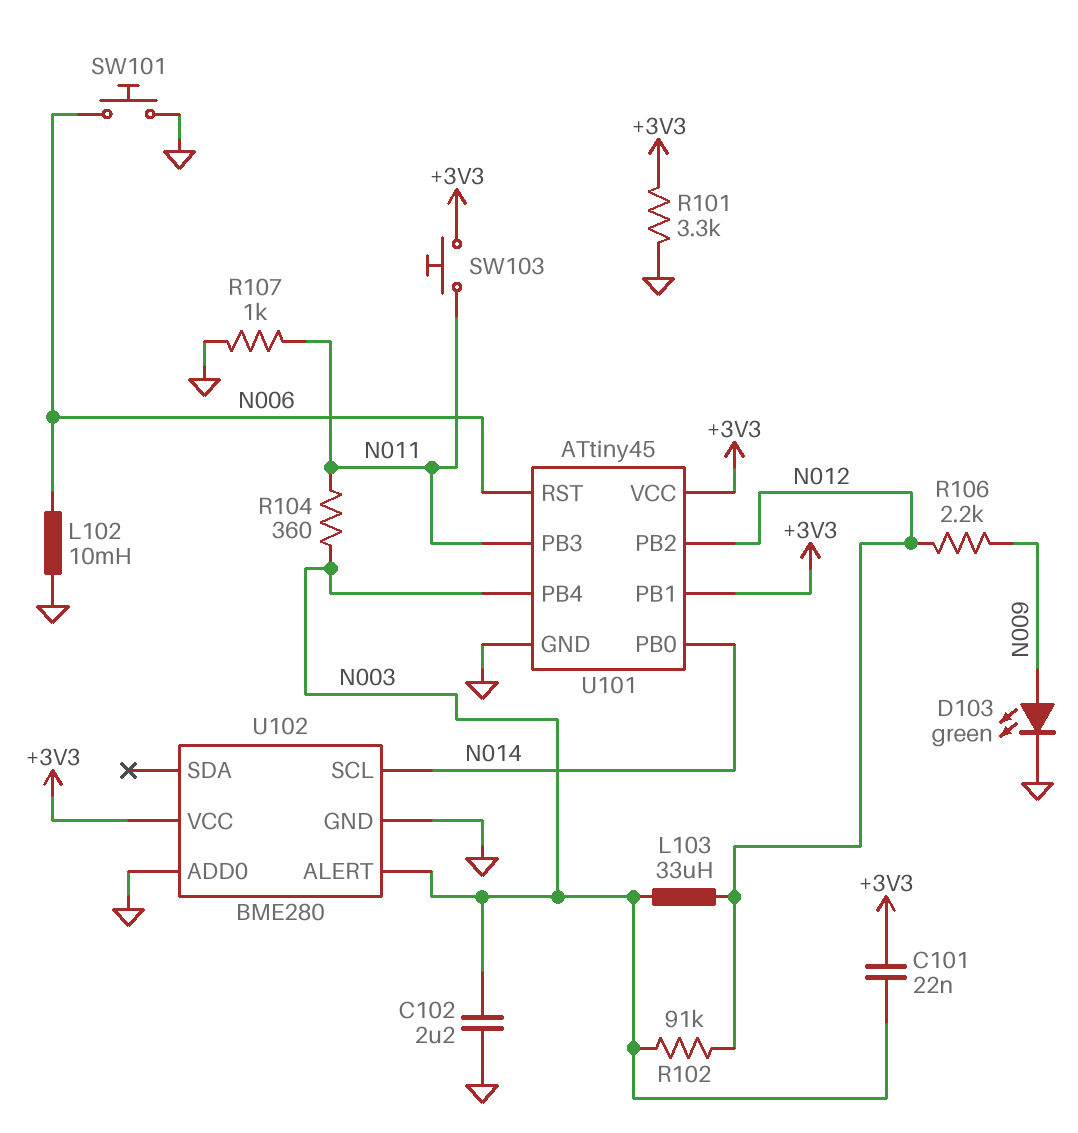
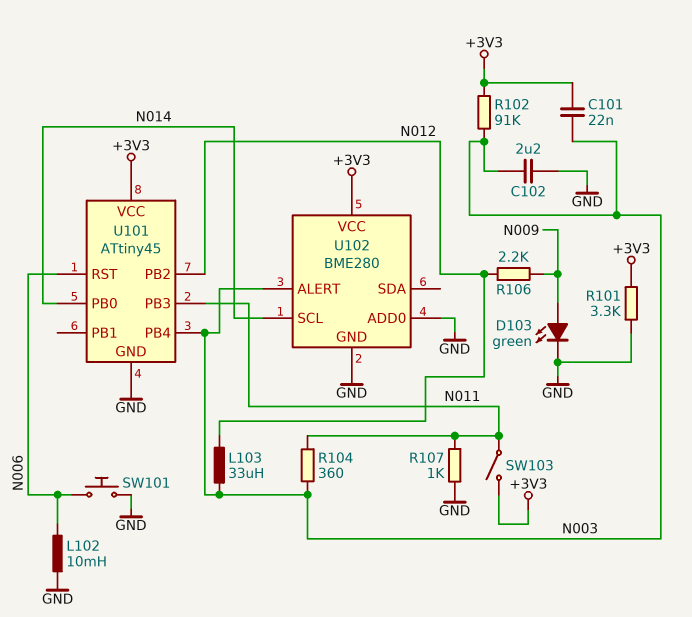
R102: 91k (N003, N012) -> 91k (+3V3, N003)
SW103: button (+3V3, N011) -> switch (+3V3, N011)
U101 pin PB1: +3V3 -> none

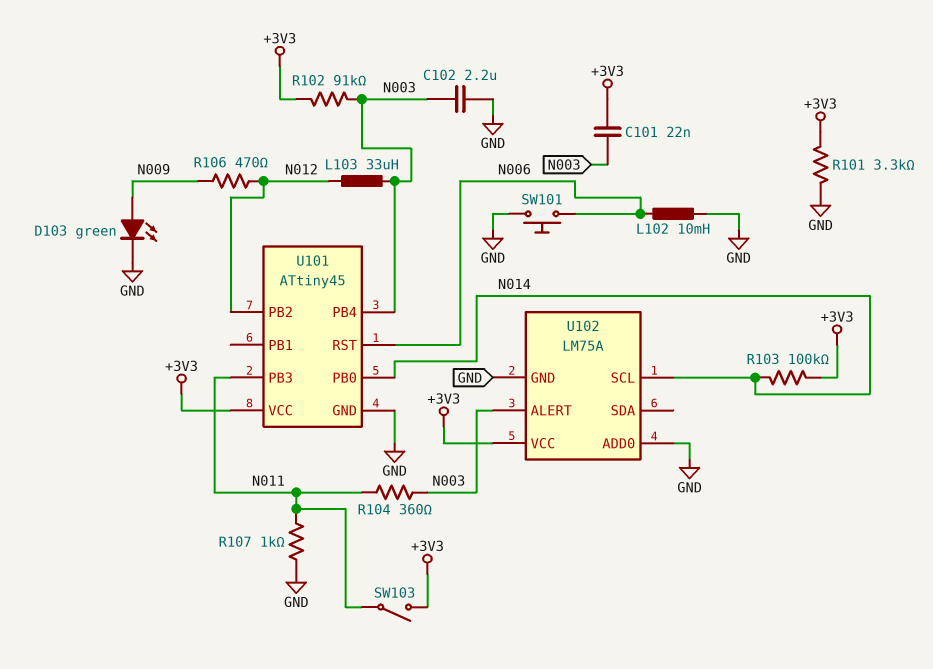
R103: none -> 100k (+3V3, N014)
R106: 2.2k (N009, N012) -> 470 (N009, N012)
U102: BME280 -> LM75A

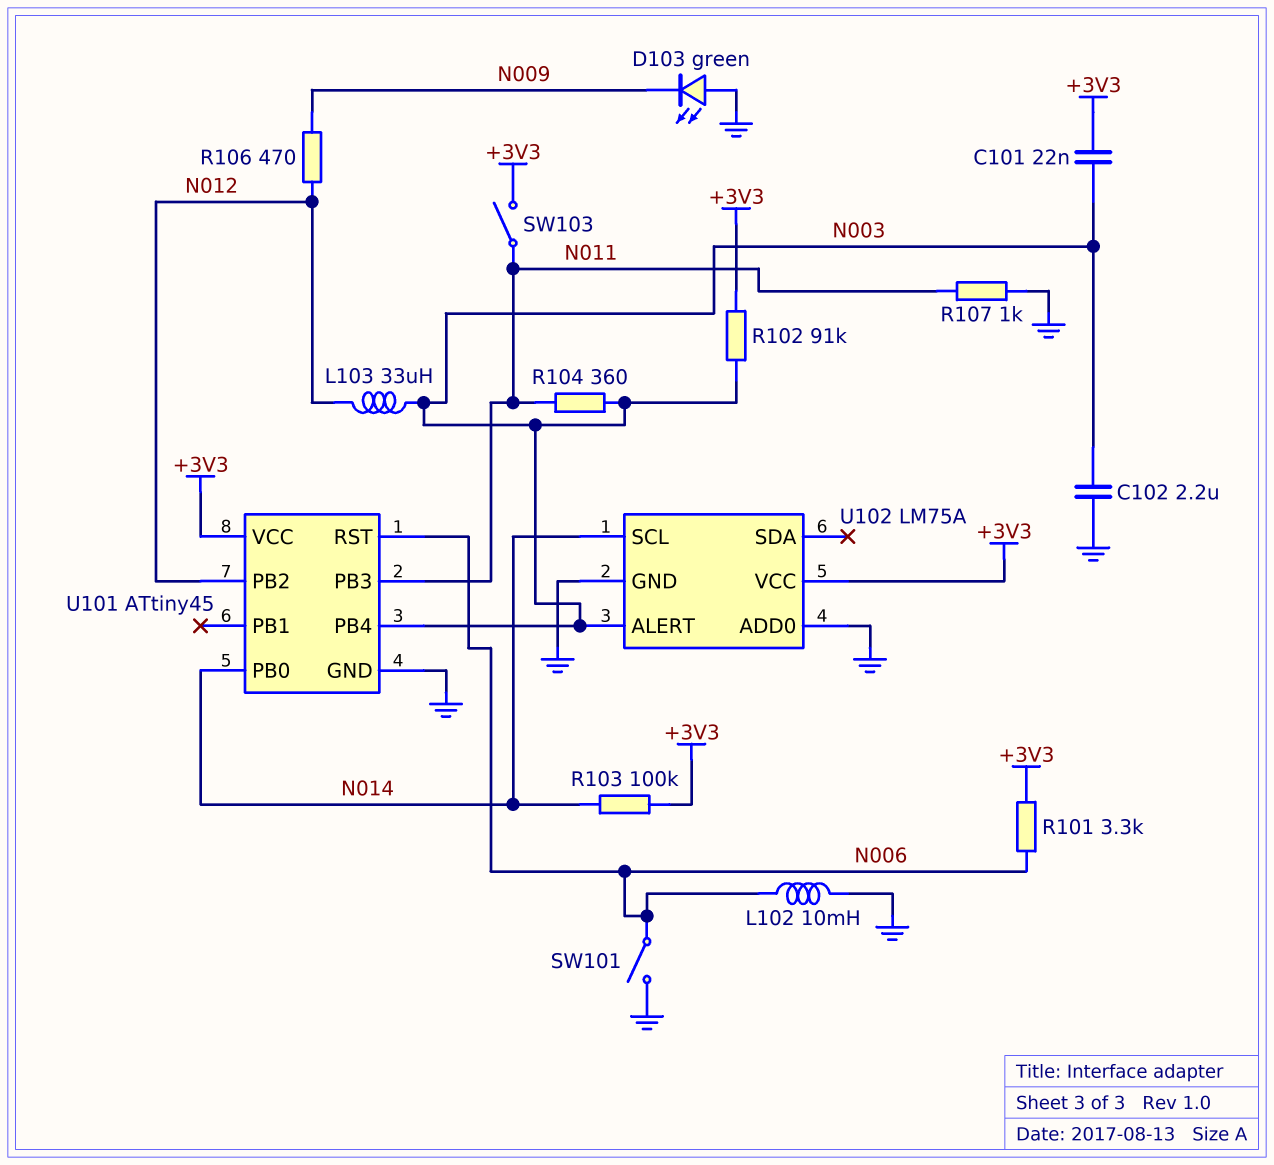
D103: LED green (A N009, K GND) -> LED green (A GND, K N009)
R101: 3.3k (+3V3, GND) -> 3.3k (+3V3, N006)
SW101: button (GND, N006) -> switch (GND, N006)

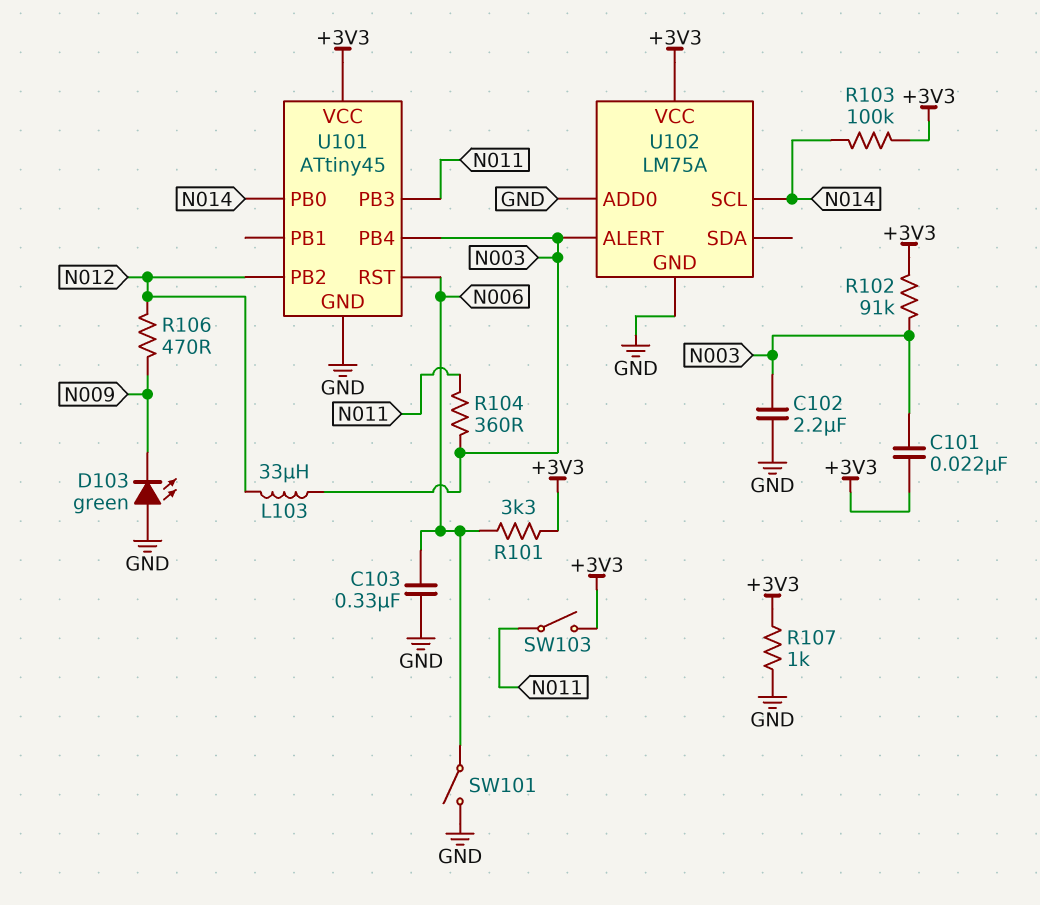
C103: none -> 330nF (GND, N006)
L102: 10mH (GND, N006) -> none
R107: 1k (GND, N011) -> 1k (+3V3, GND)

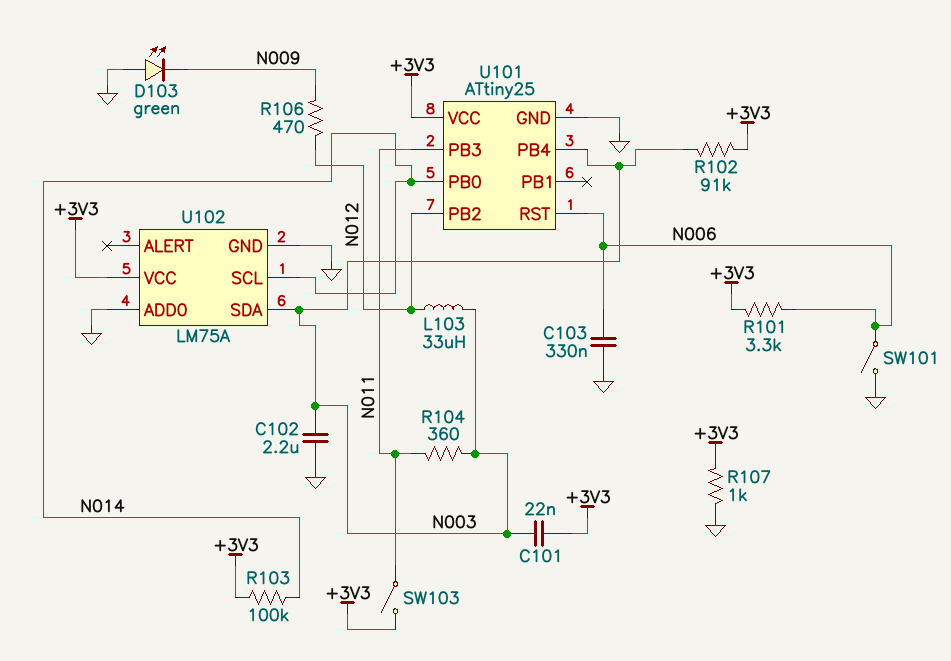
U101: ATtiny45 -> ATtiny25
U102 pin ALERT: N003 -> none
U102 pin SDA: none -> N003

